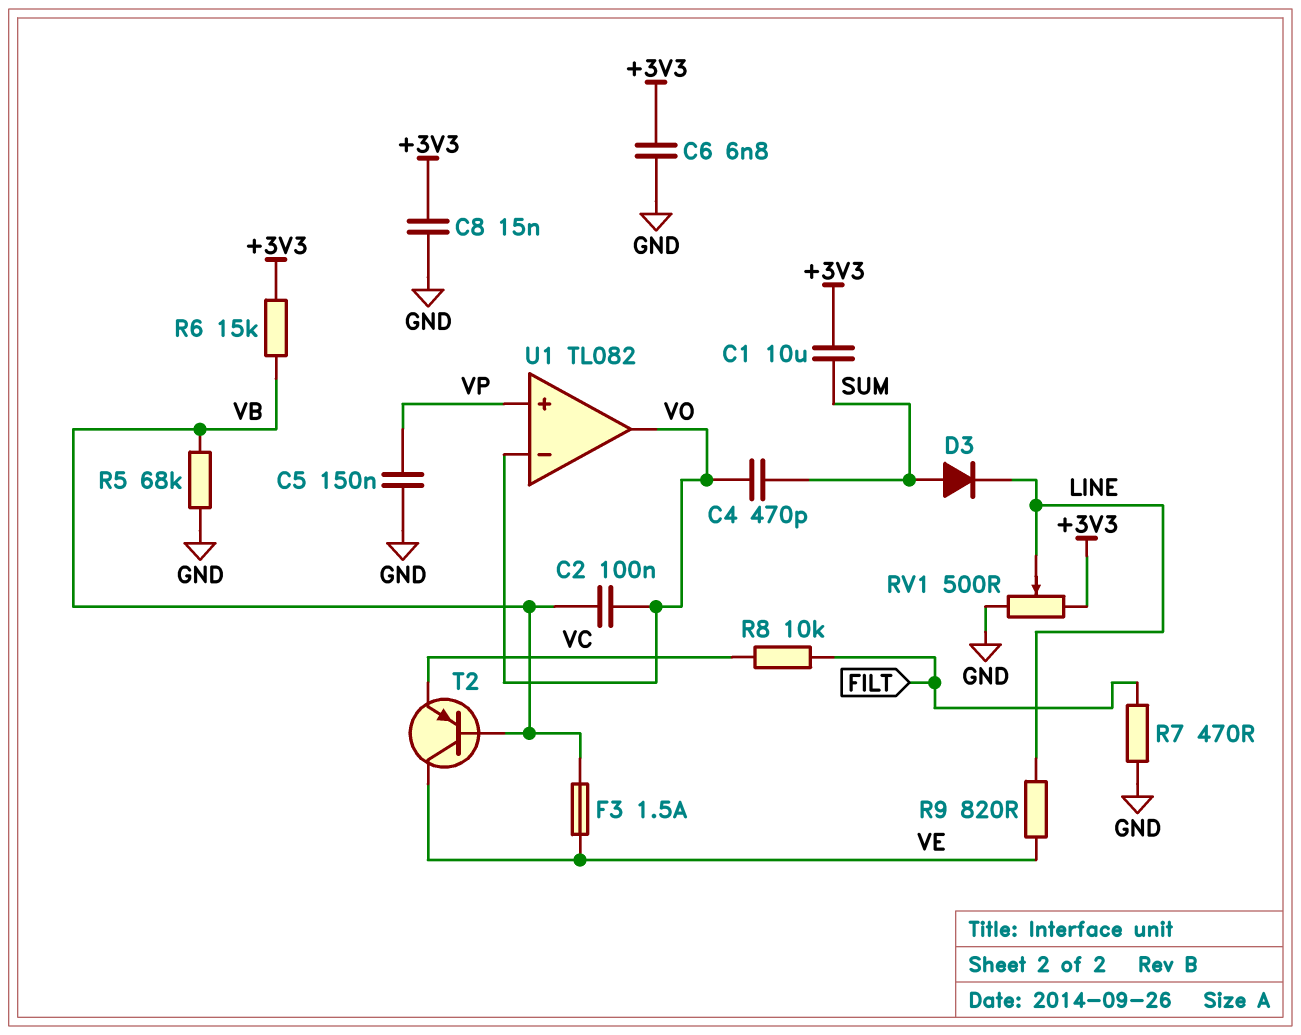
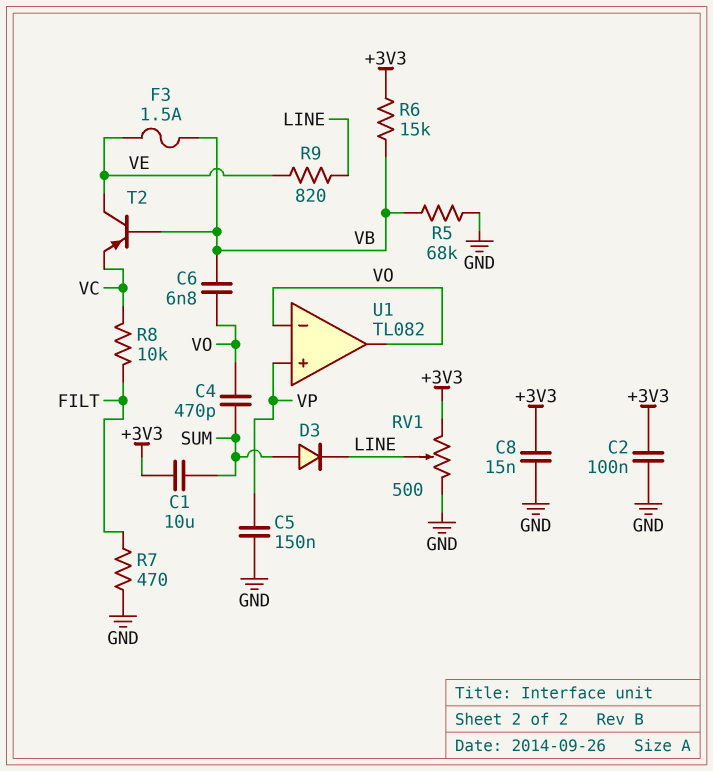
C2: 100nF (VB, VO) -> 100nF (+3V3, GND)
C6: 6.8nF (+3V3, GND) -> 6.8nF (VB, VO)

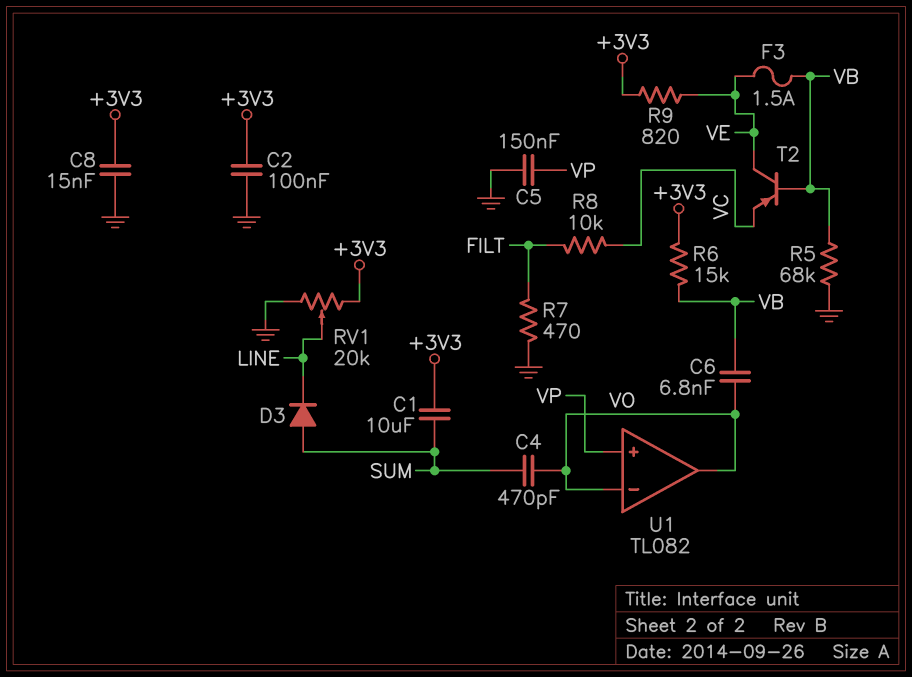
R9: 820 (LINE, VE) -> 820 (+3V3, VE)
RV1: 500 (+3V3, GND, wiper LINE) -> 20k (+3V3, GND, wiper LINE)

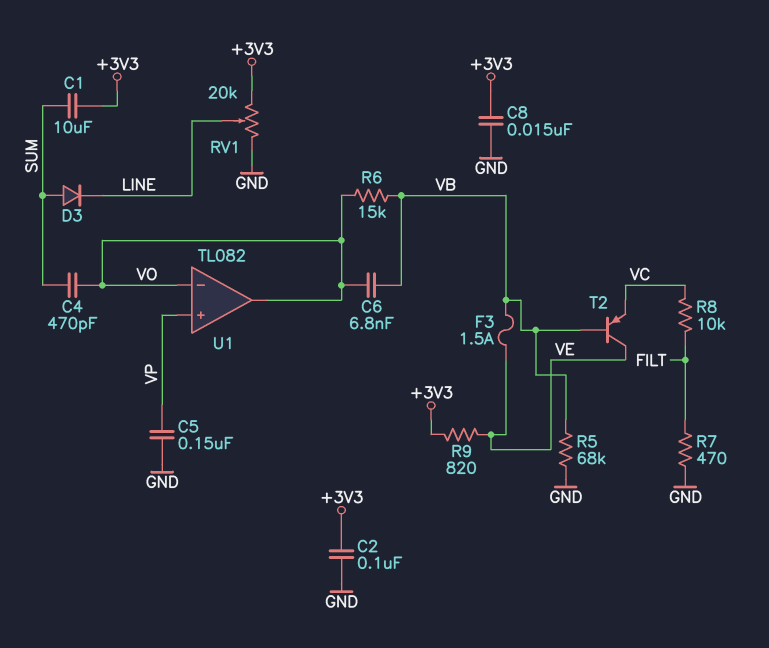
R6: 15k (+3V3, VB) -> 15k (VB, VO)

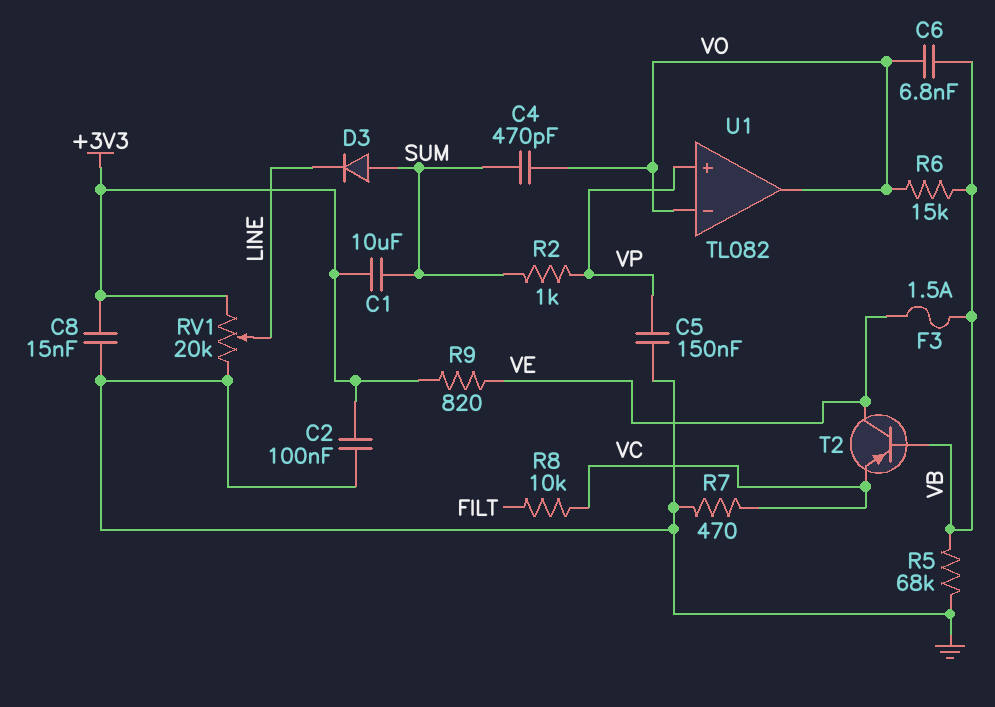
R2: none -> 1k (SUM, VP)
R7: 470 (FILT, GND) -> 470 (GND, VC)

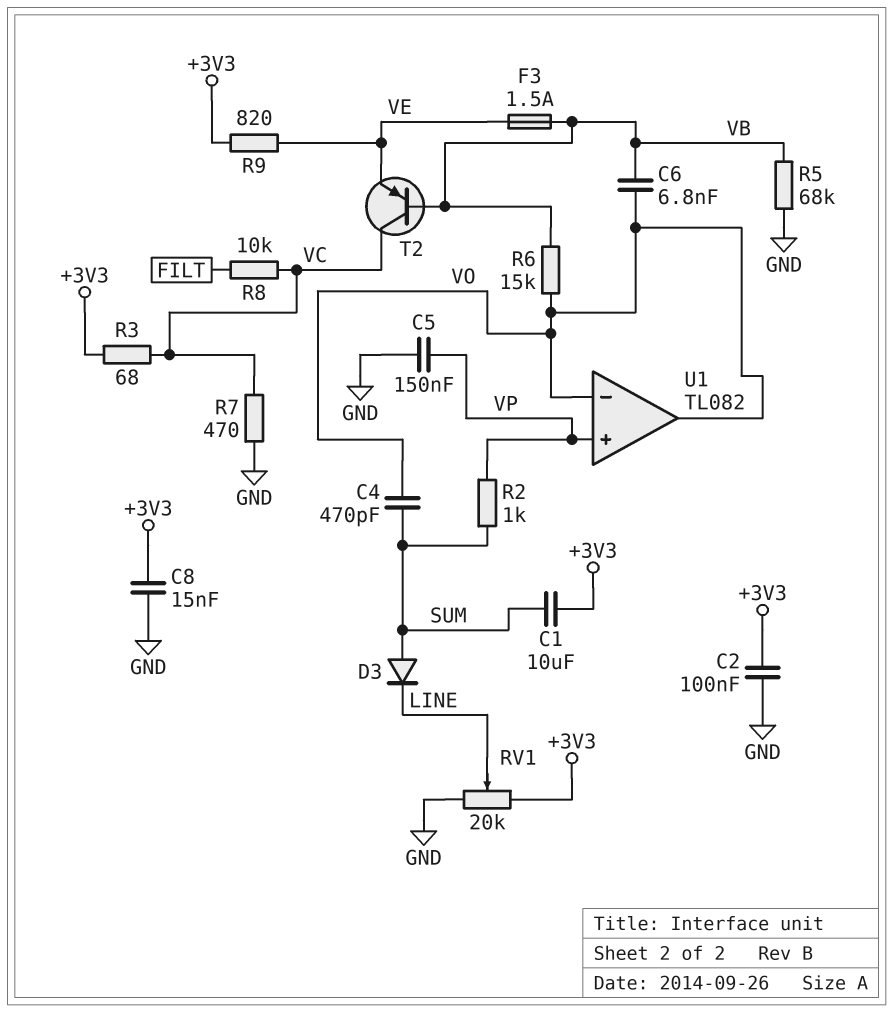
R3: none -> 68 (+3V3, VC)
T2: PNP (B VB, C VE, E VC) -> PNP (B VB, C VC, E VE)

